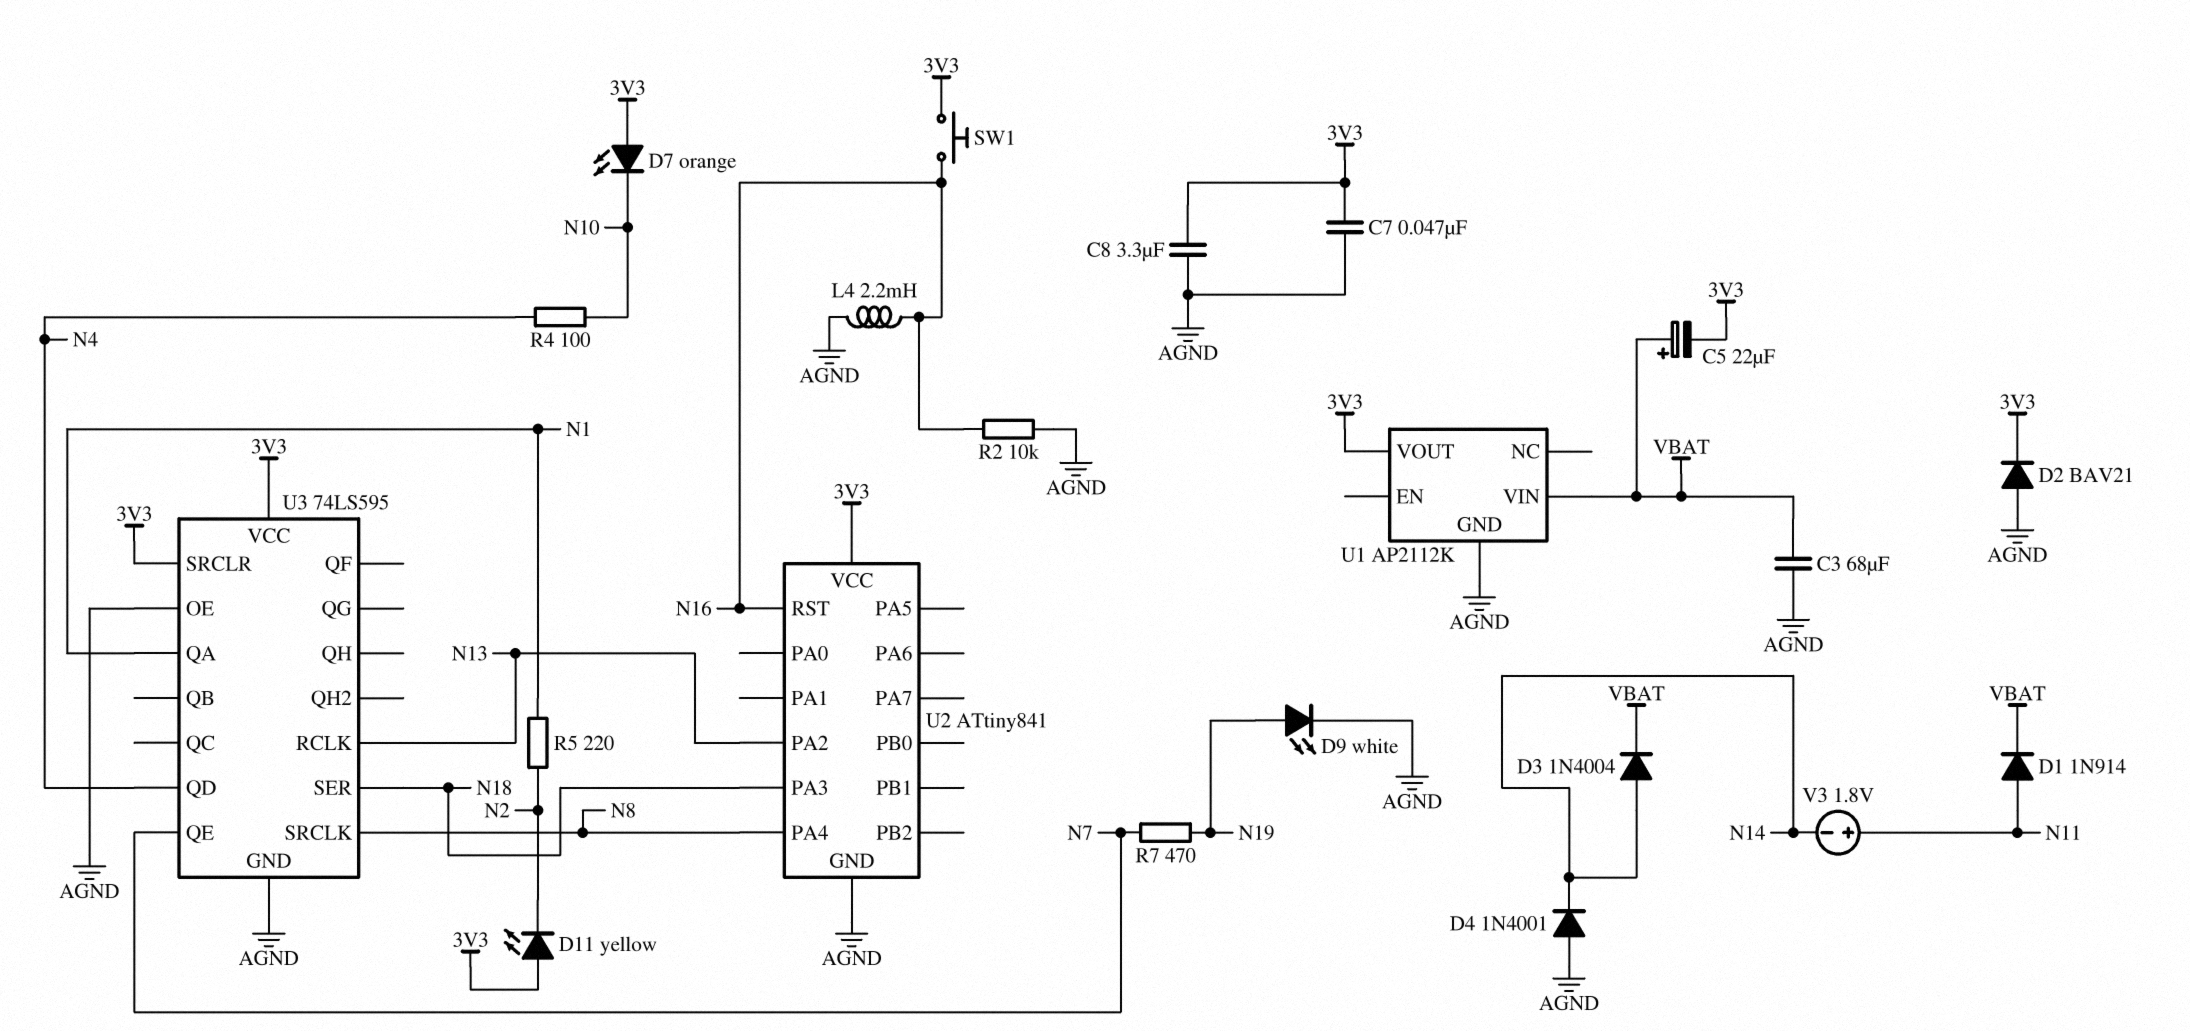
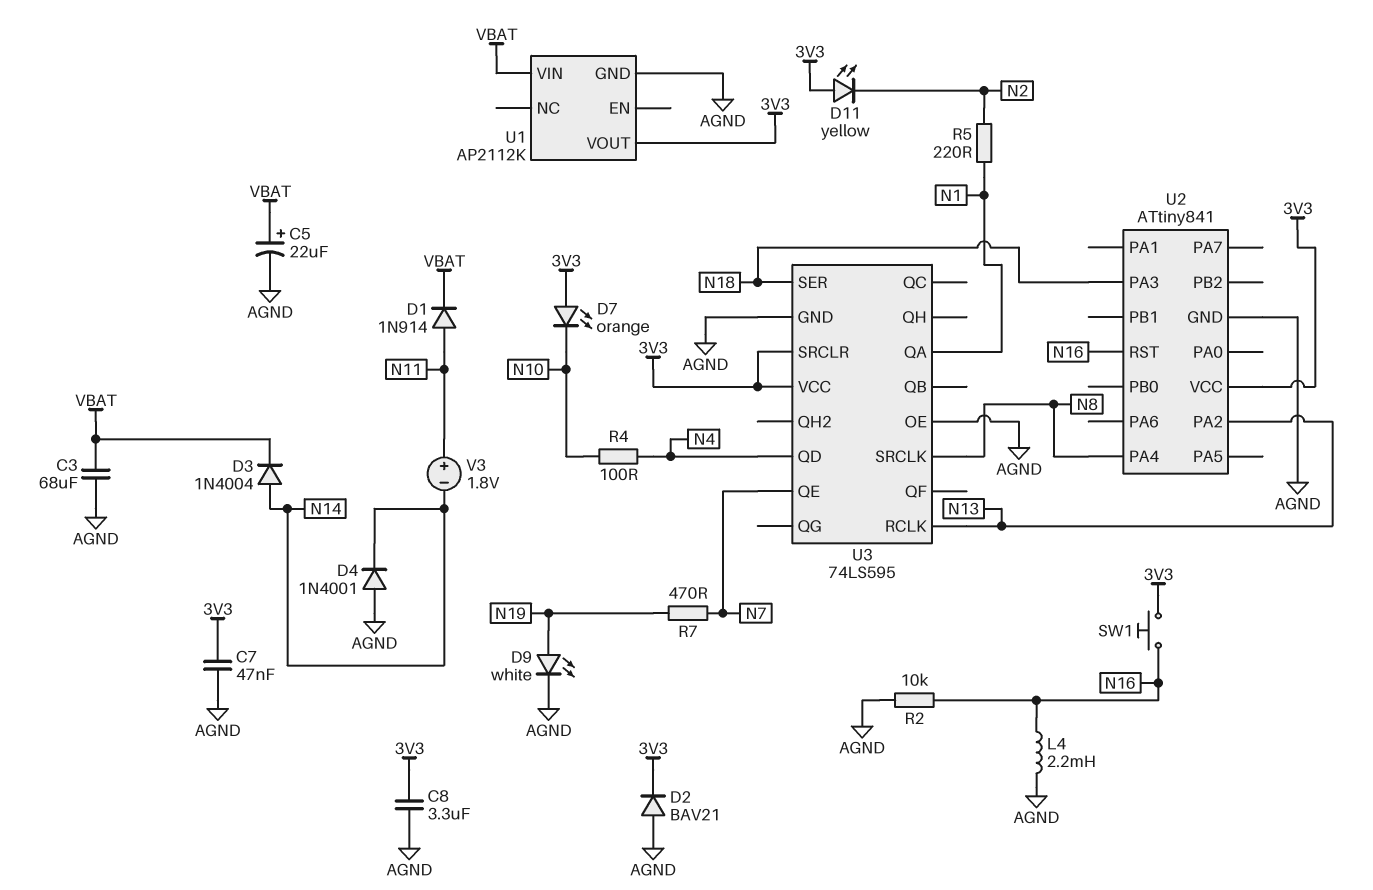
C5: 22uF (plus VBAT, minus 3V3) -> 22uF (plus VBAT, minus AGND)

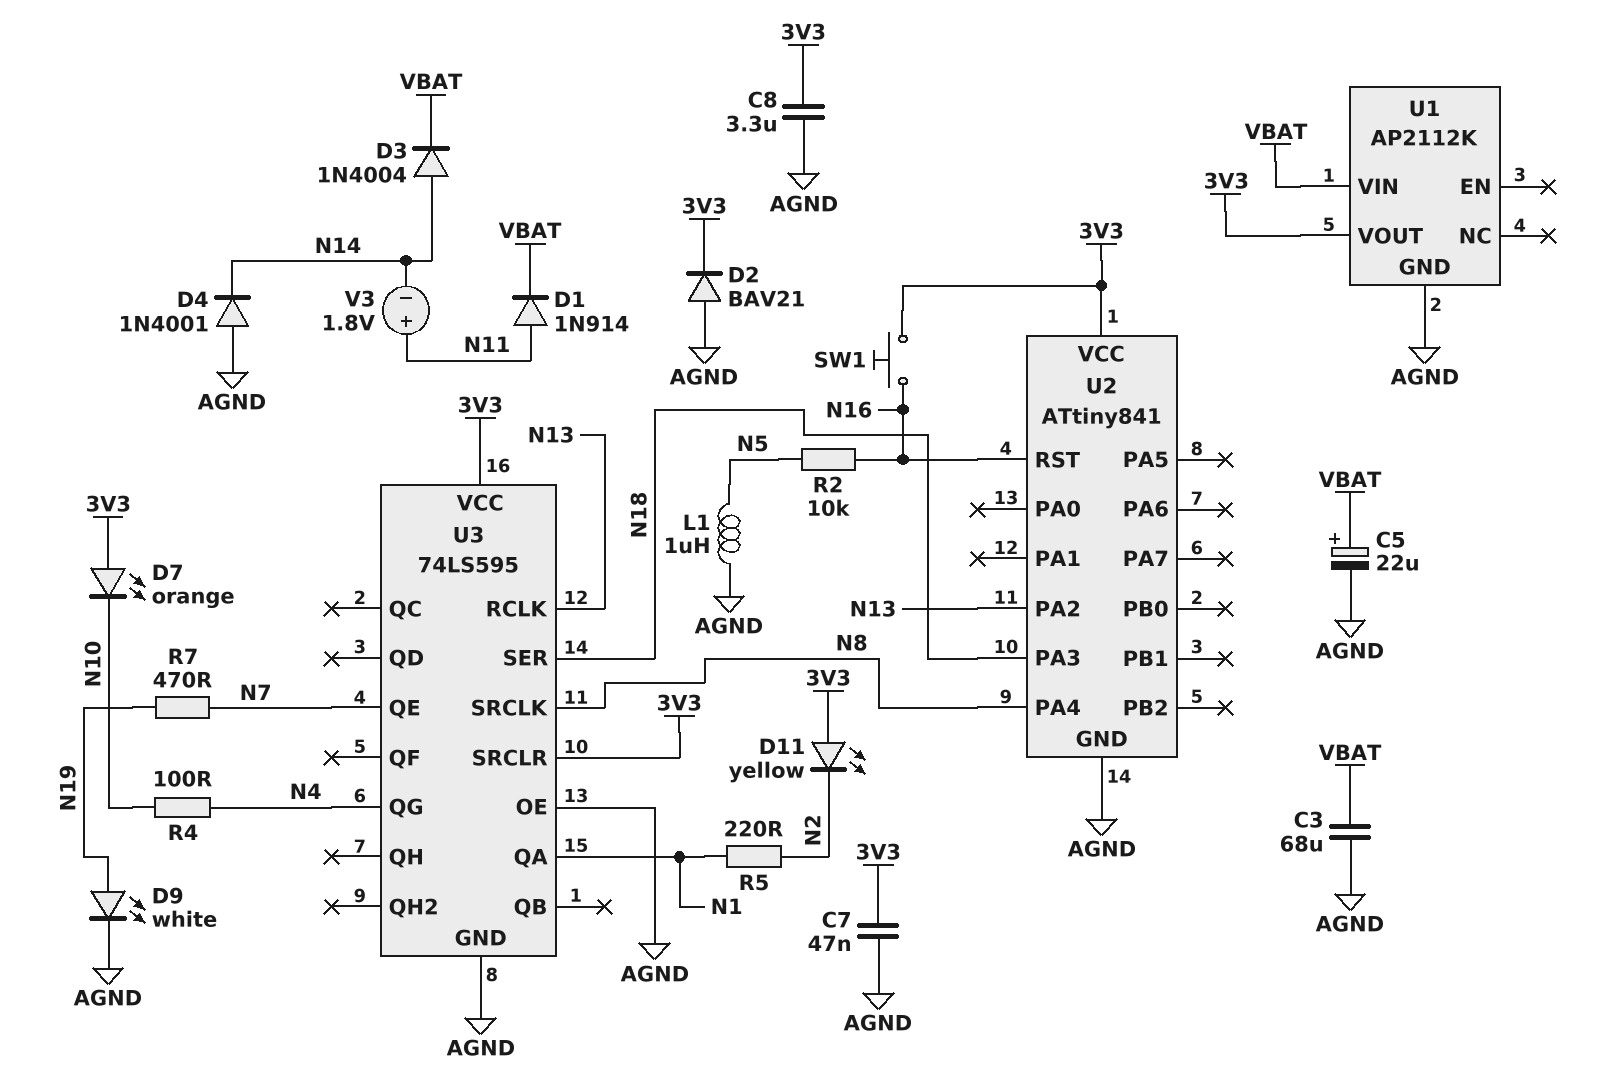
L1: none -> 1uH (AGND, N5)
L4: 2.2mH (AGND, N16) -> none
R2: 10k (AGND, N16) -> 10k (N5, N16)
U3 pin QD: N4 -> none
U3 pin QG: none -> N4

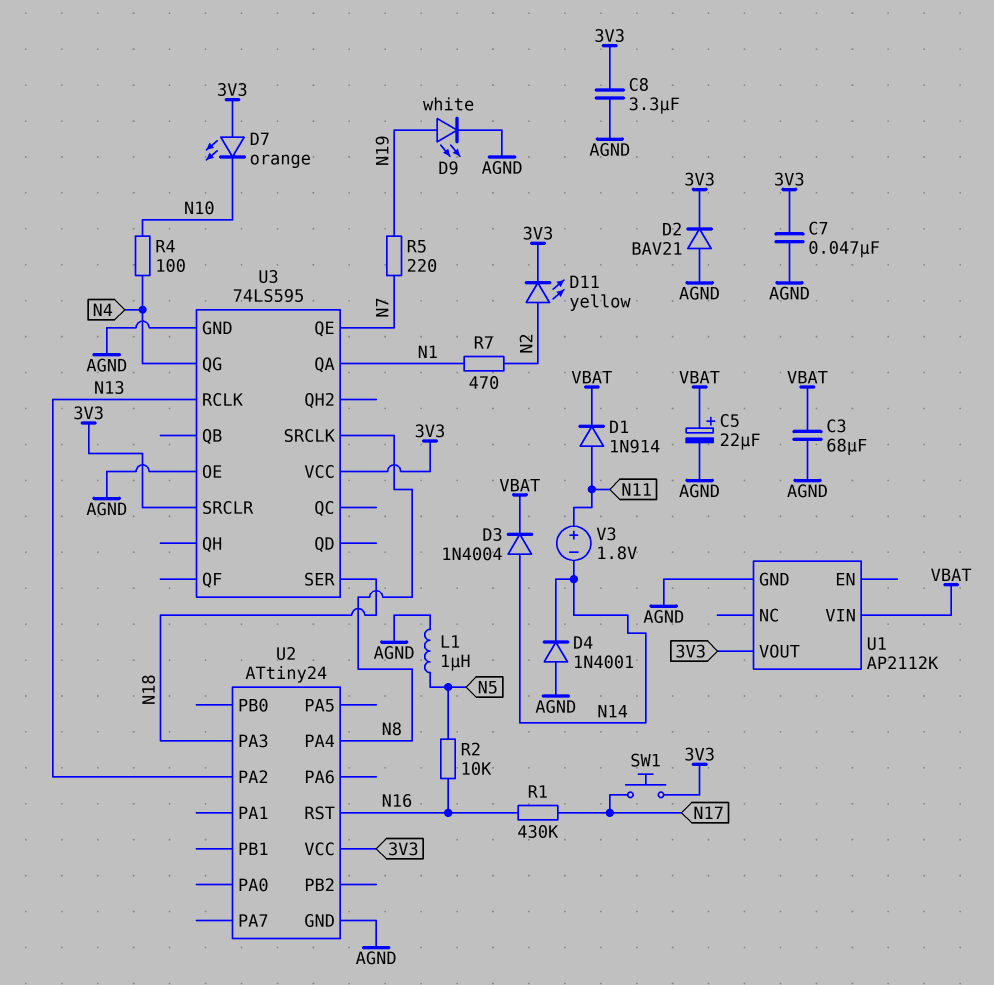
D11: LED yellow (A 3V3, K N2) -> LED yellow (A N2, K 3V3)
R1: none -> 430k (N16, N17)
R5: 220 (N1, N2) -> 220 (N7, N19)
R7: 470 (N7, N19) -> 470 (N1, N2)
SW1: button (3V3, N16) -> button (3V3, N17)
U2: ATtiny841 -> ATtiny24

